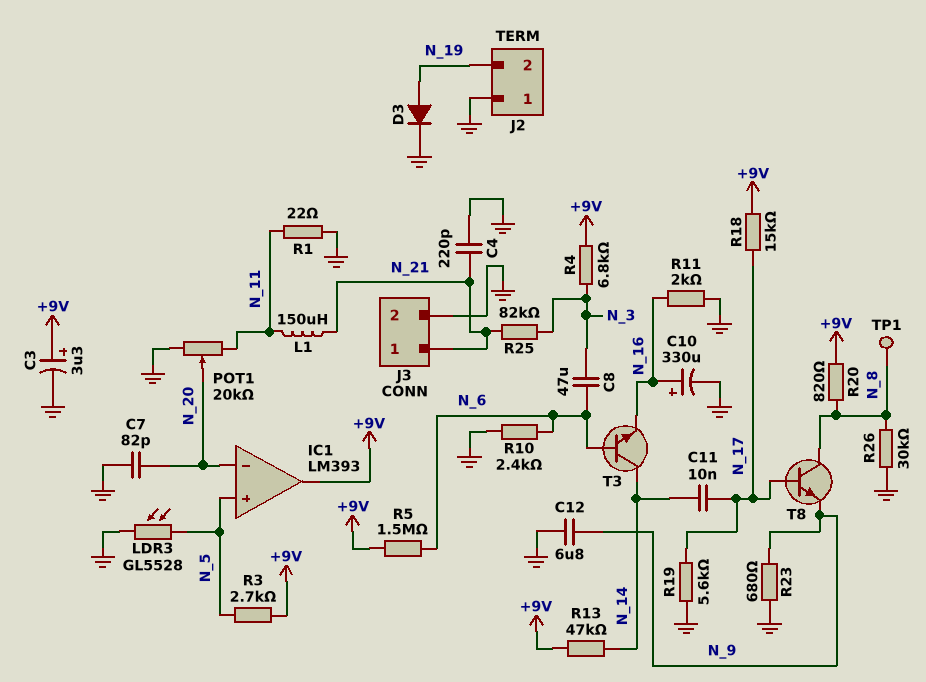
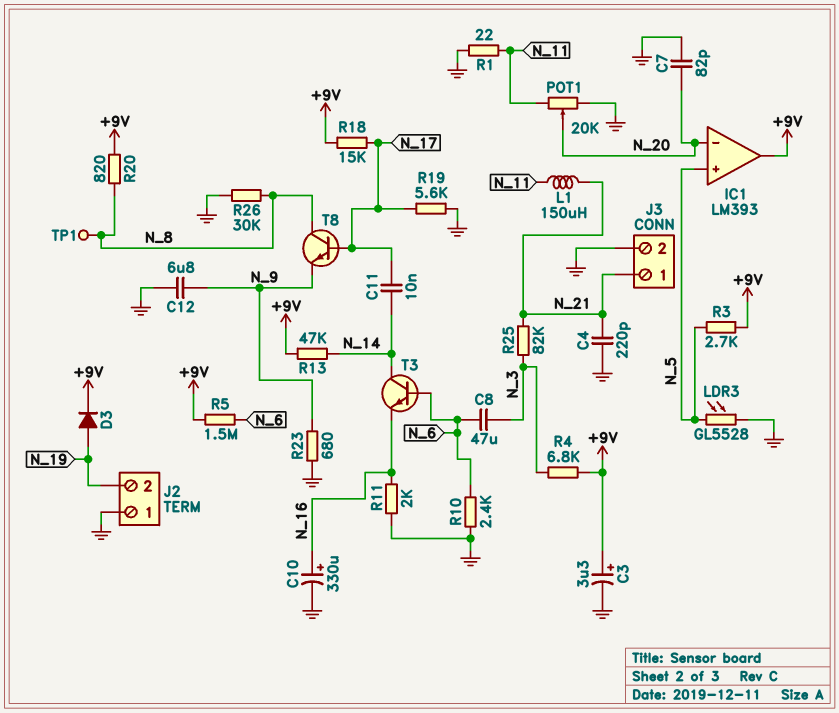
D3: diode (A N_19, K GND) -> diode (A N_19, K +9V)

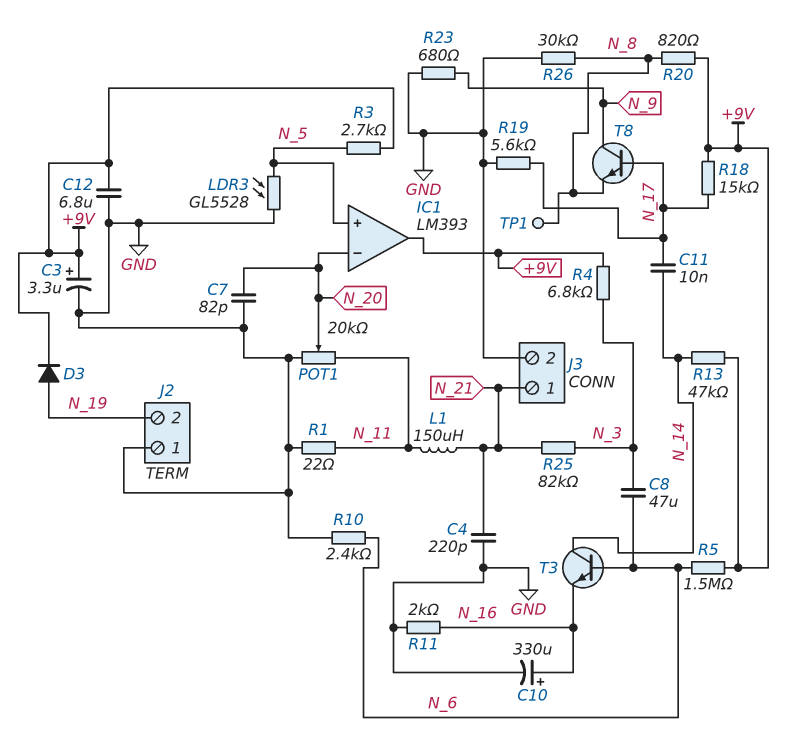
C12: 6.8uF (GND, N_9) -> 6.8uF (+9V, GND)
T8: NPN (B N_17, C N_8, E N_9) -> NPN (B N_17, C N_9, E N_8)

